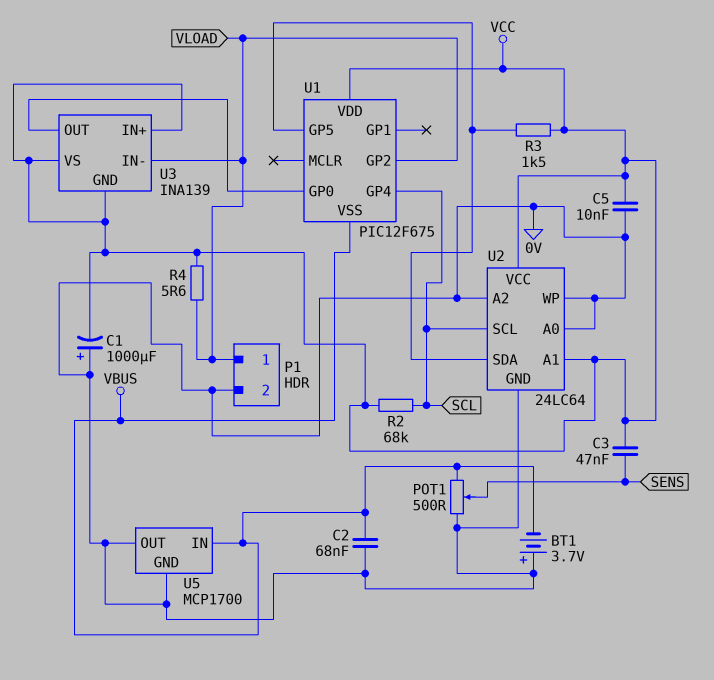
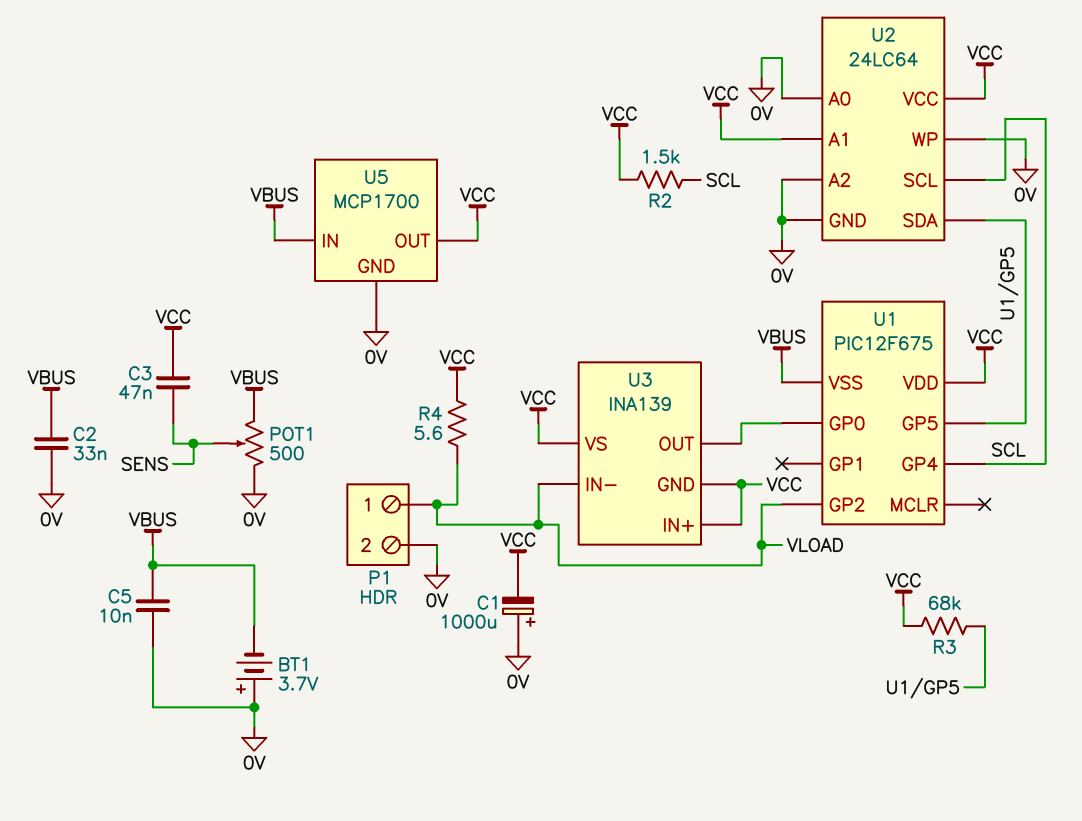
C2: 68nF (0V, VBUS) -> 33nF (0V, VBUS)
C5: 10nF (0V, VCC) -> 10nF (0V, VBUS)
R2: 68k (SCL, VCC) -> 1.5k (SCL, VCC)
R3: 1.5k (U1/GP5, VCC) -> 68k (U1/GP5, VCC)
U5 pin OUT: 0V -> VCC

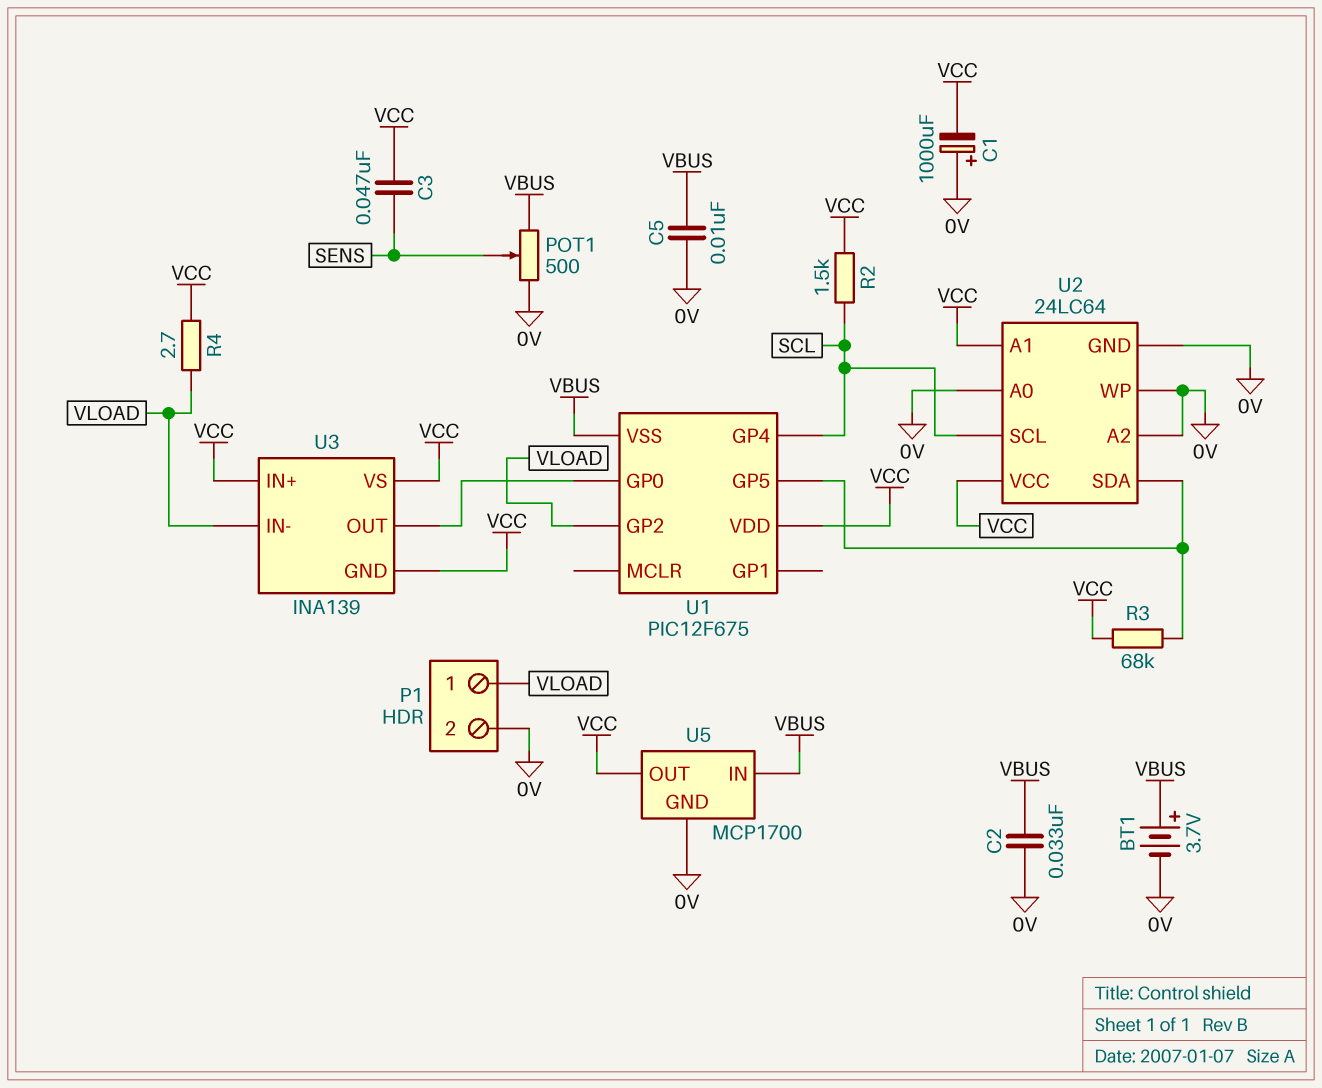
BT1: 3.7V (plus 0V, minus VBUS) -> 3.7V (plus VBUS, minus 0V)
R4: 5.6 (VCC, VLOAD) -> 2.7 (VCC, VLOAD)

